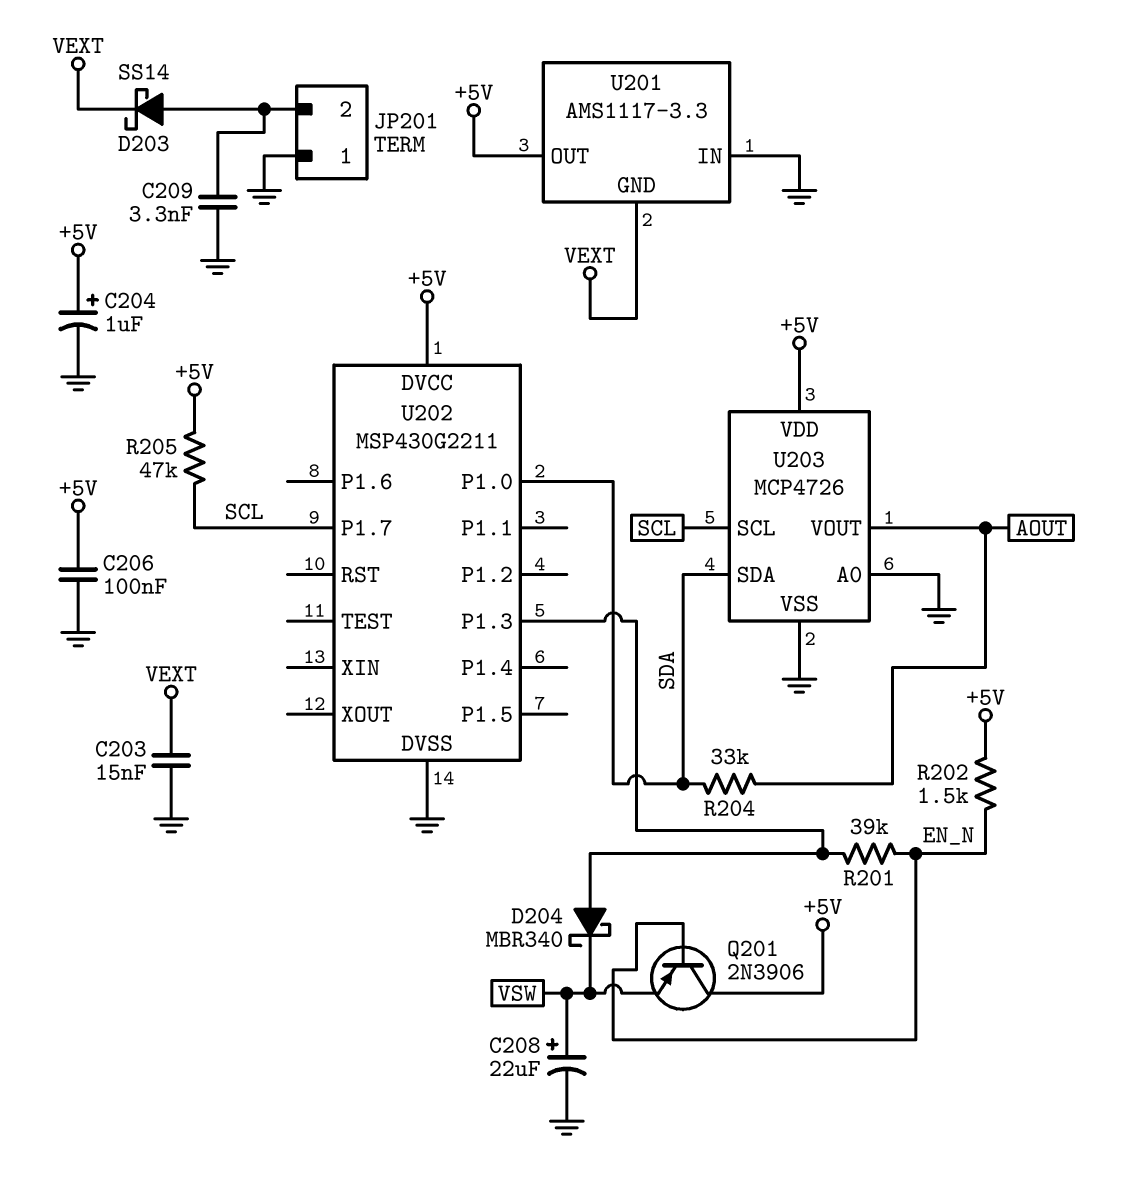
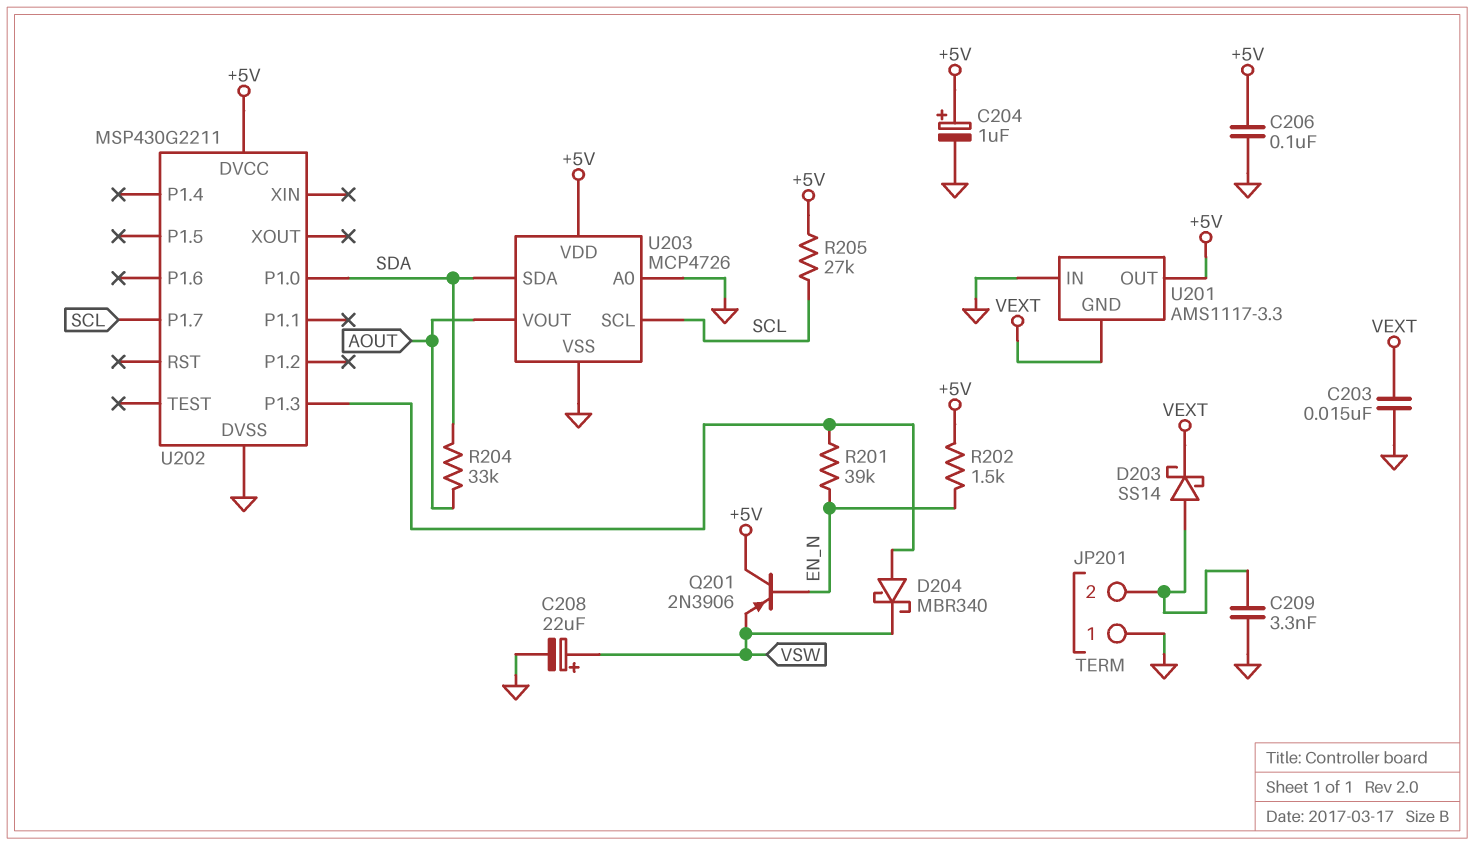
R205: 47k (+5V, SCL) -> 27k (+5V, SCL)

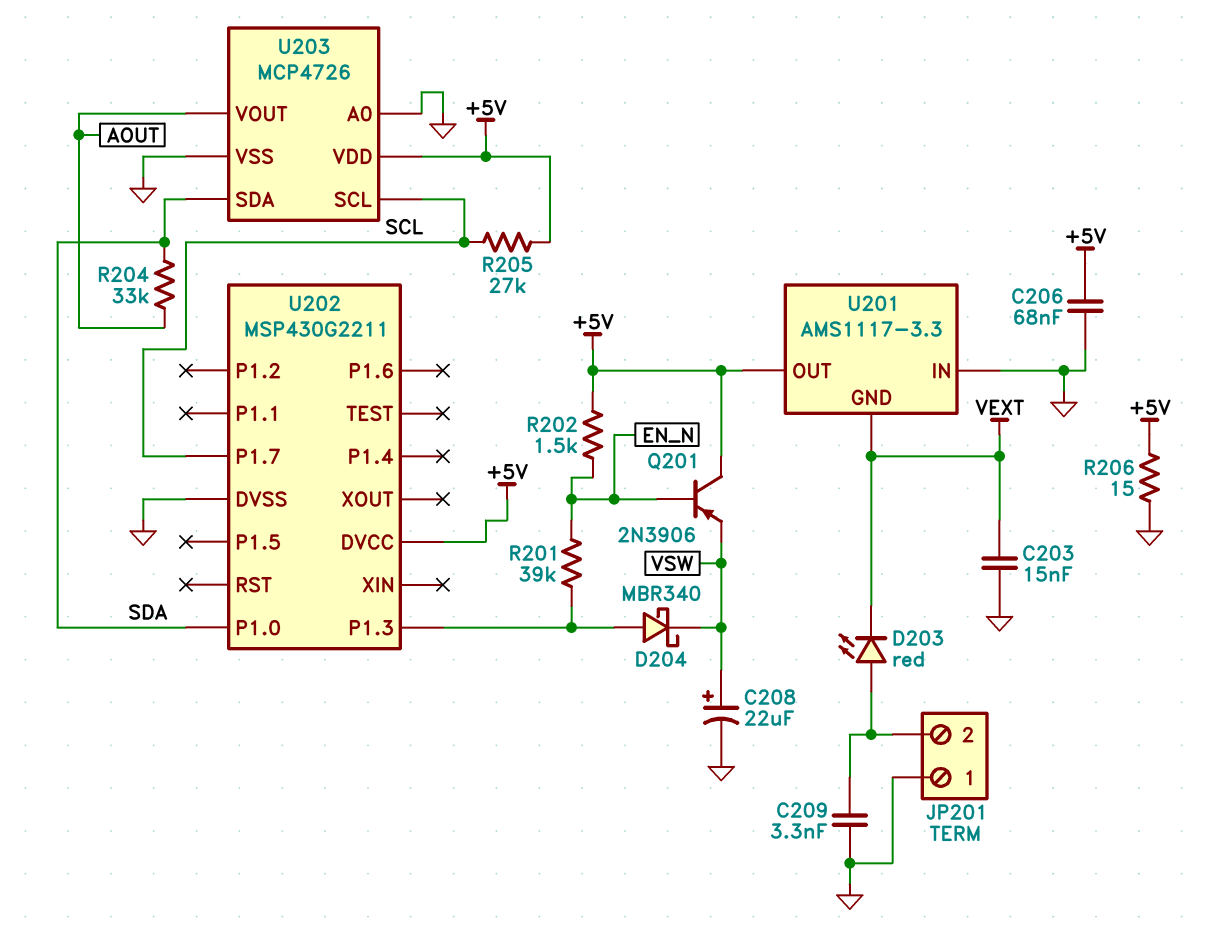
C204: 1uF (plus +5V, minus GND) -> none
C206: 100nF (+5V, GND) -> 68nF (+5V, GND)
D203: schottky SS14 (A JP201/2, K VEXT) -> LED red (A JP201/2, K VEXT)
R206: none -> 15 (+5V, GND)

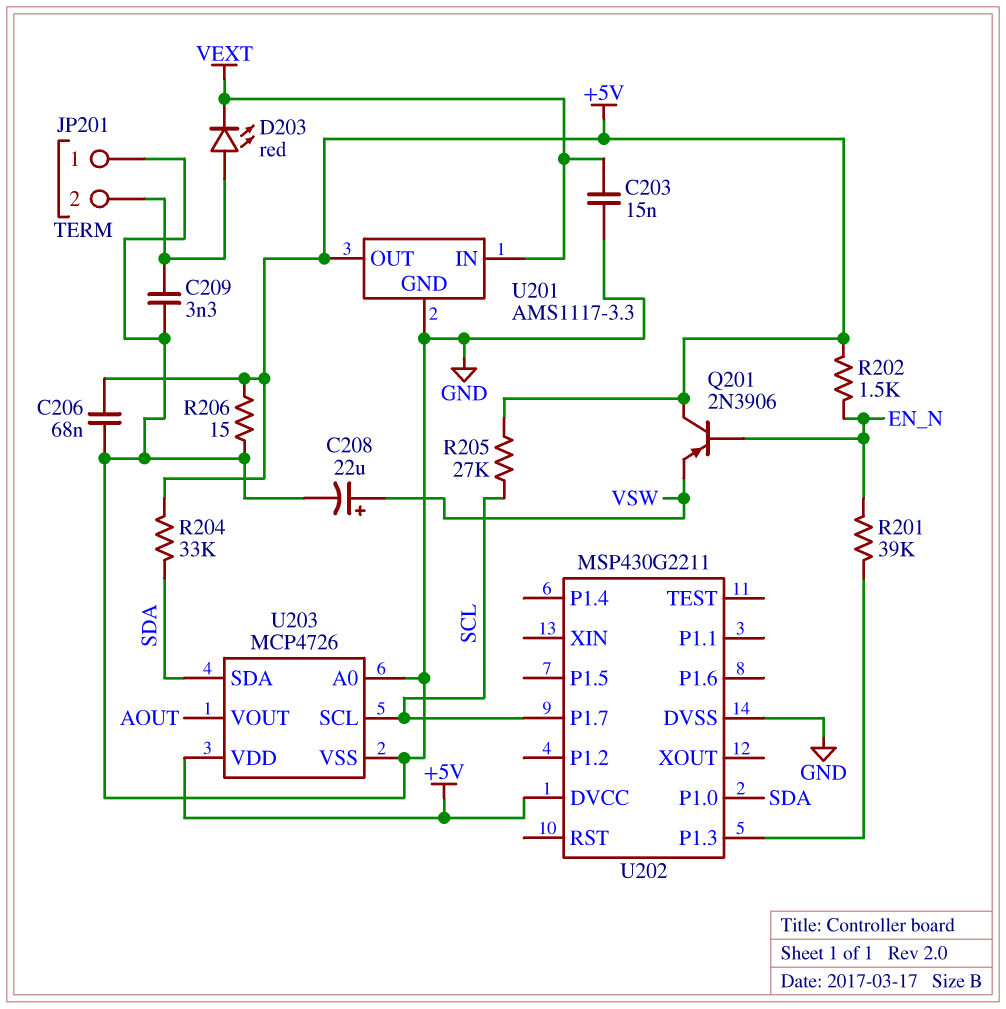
D204: schottky MBR340 (A U202/P1.3, K VSW) -> none
R204: 33k (AOUT, SDA) -> 33k (+5V, SDA)
U201 pin GND: VEXT -> GND
U201 pin IN: GND -> VEXT

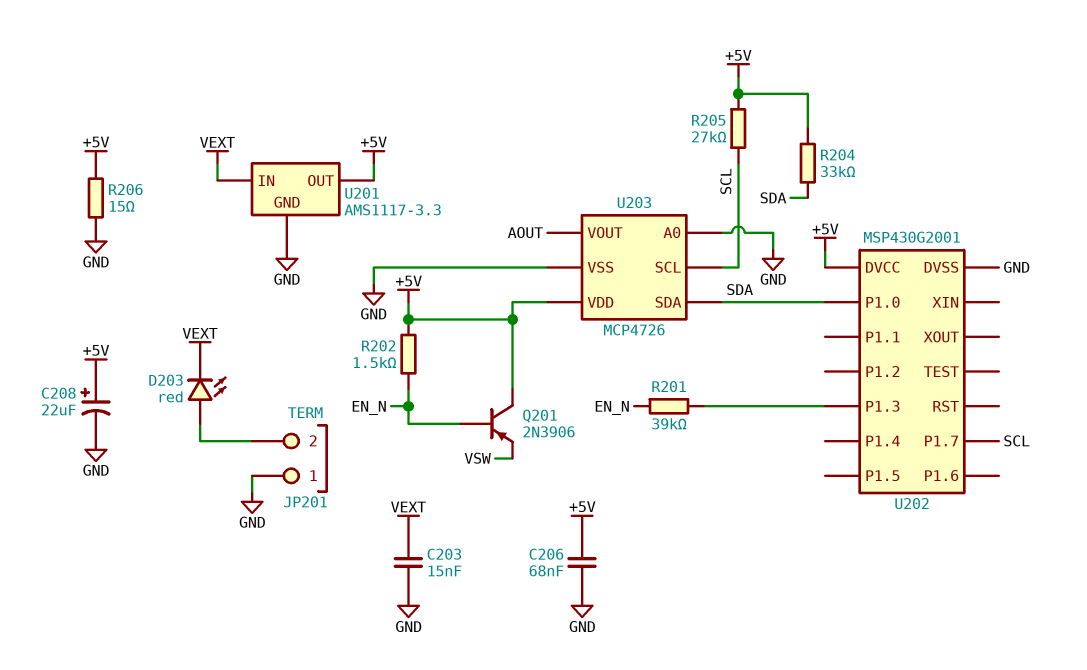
C208: 22uF (plus VSW, minus GND) -> 22uF (plus +5V, minus GND)
C209: 3.3nF (GND, JP201/2) -> none
U202: MSP430G2211 -> MSP430G2001

